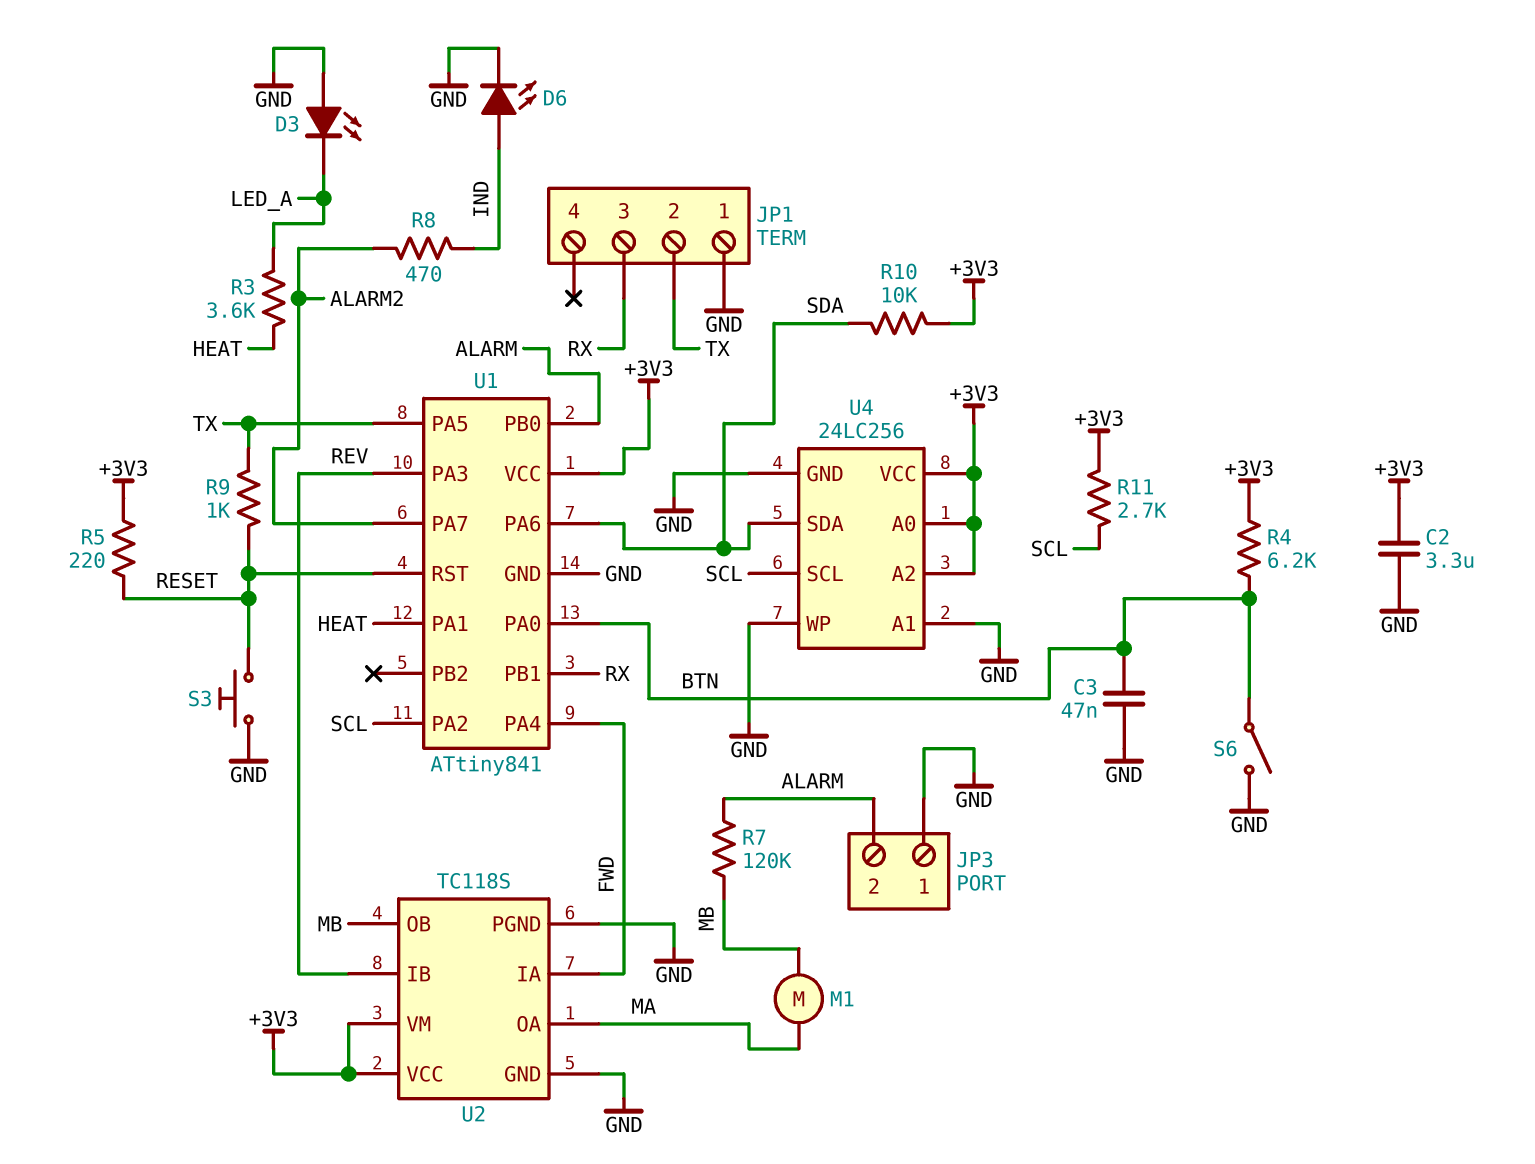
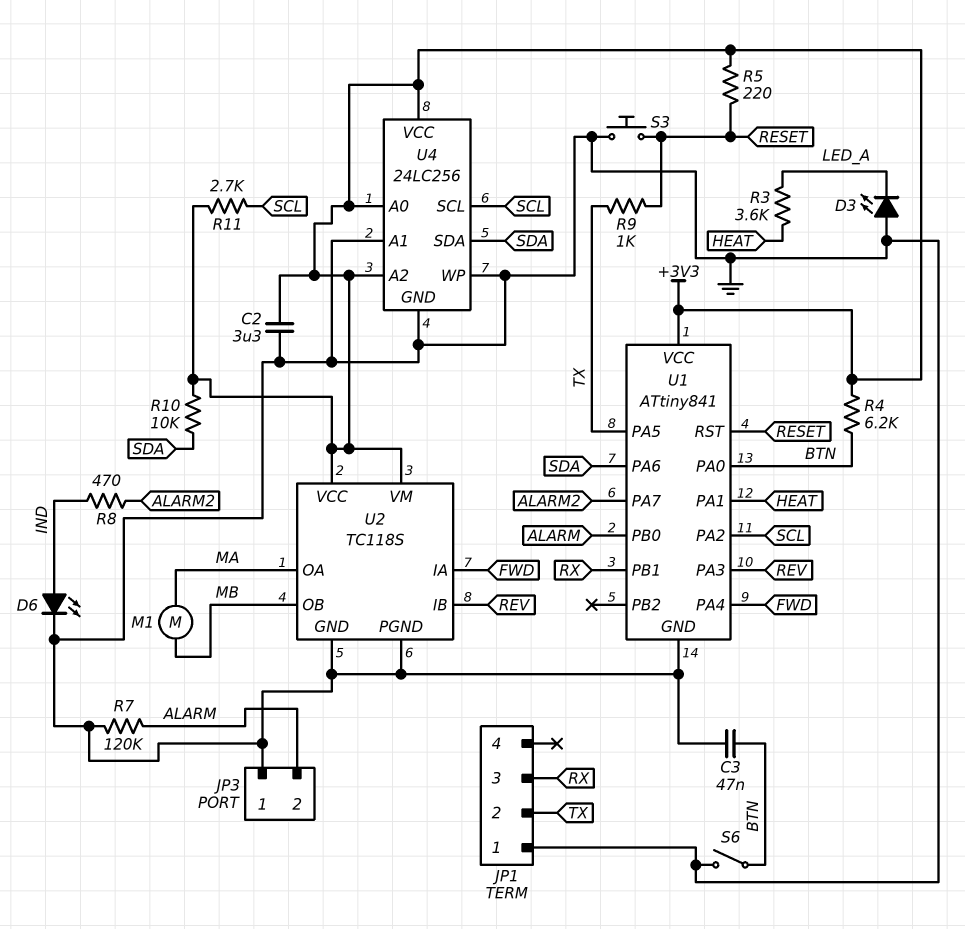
R7: 120k (ALARM, MB) -> 120k (ALARM, GND)

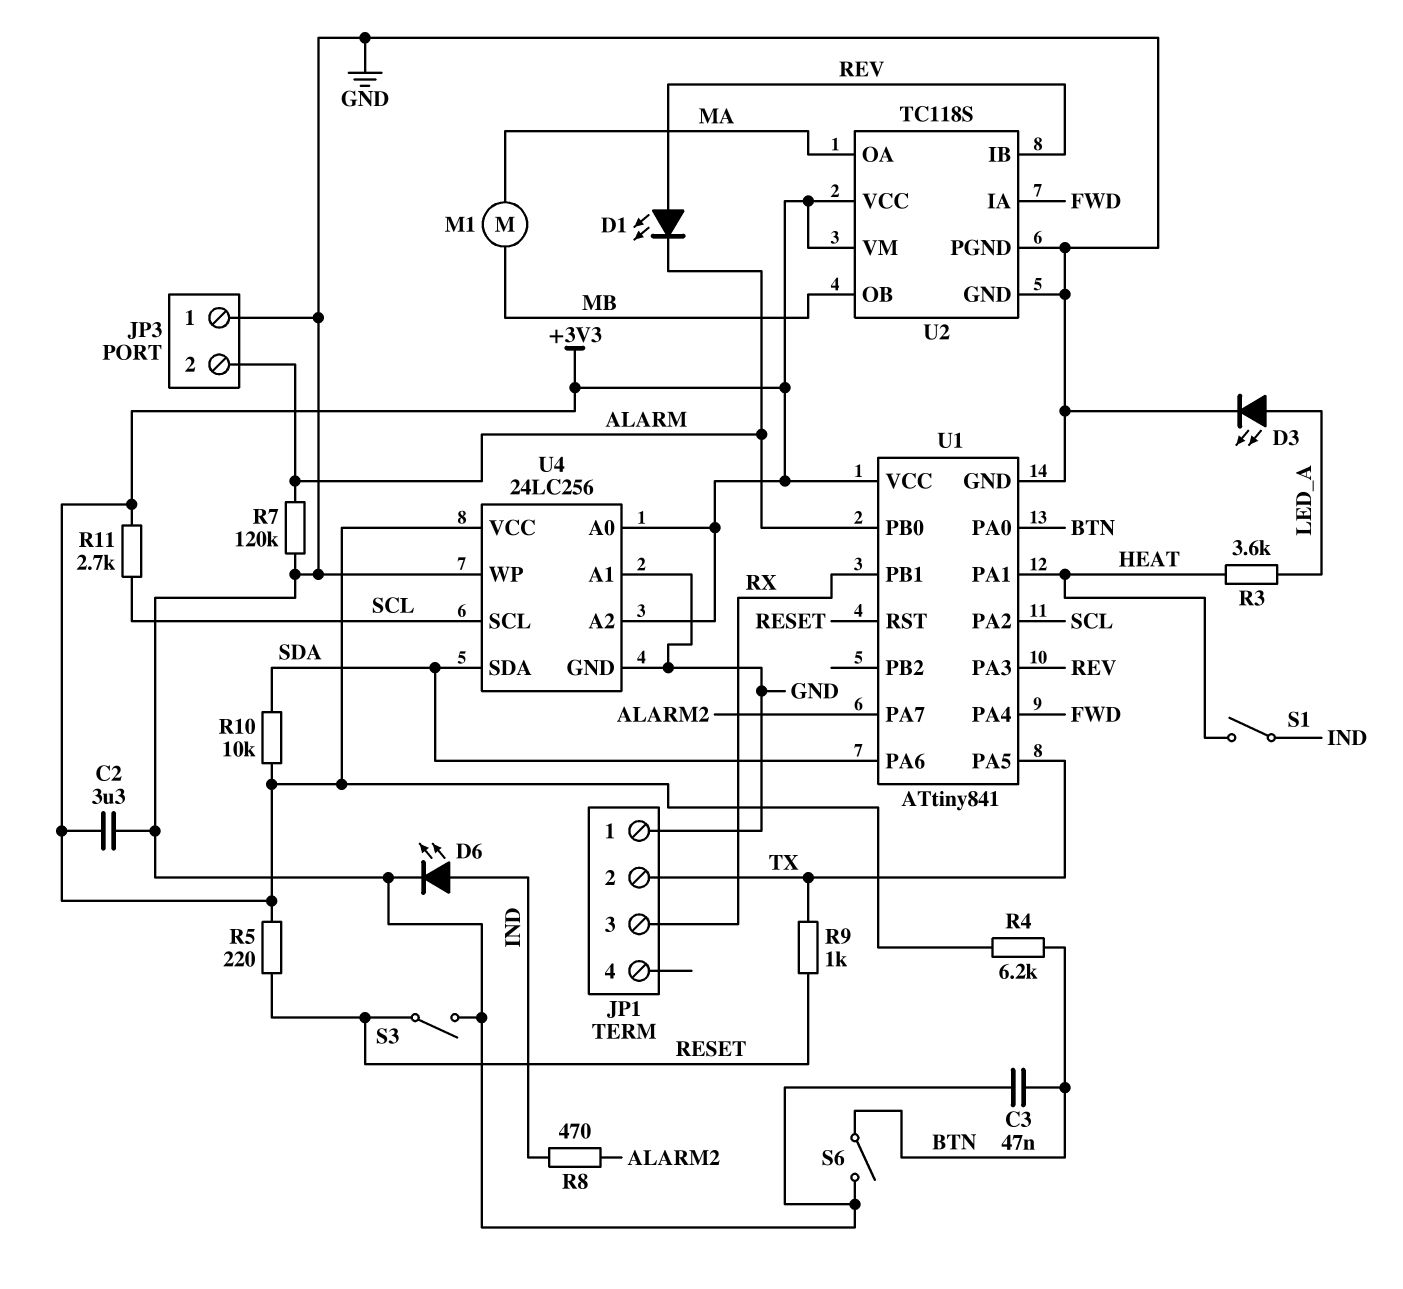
D1: none -> LED (A REV, K ALARM)
D3: LED (A GND, K LED_A) -> LED (A LED_A, K GND)
S1: none -> switch (HEAT, IND)
S3: button (GND, RESET) -> switch (GND, RESET)

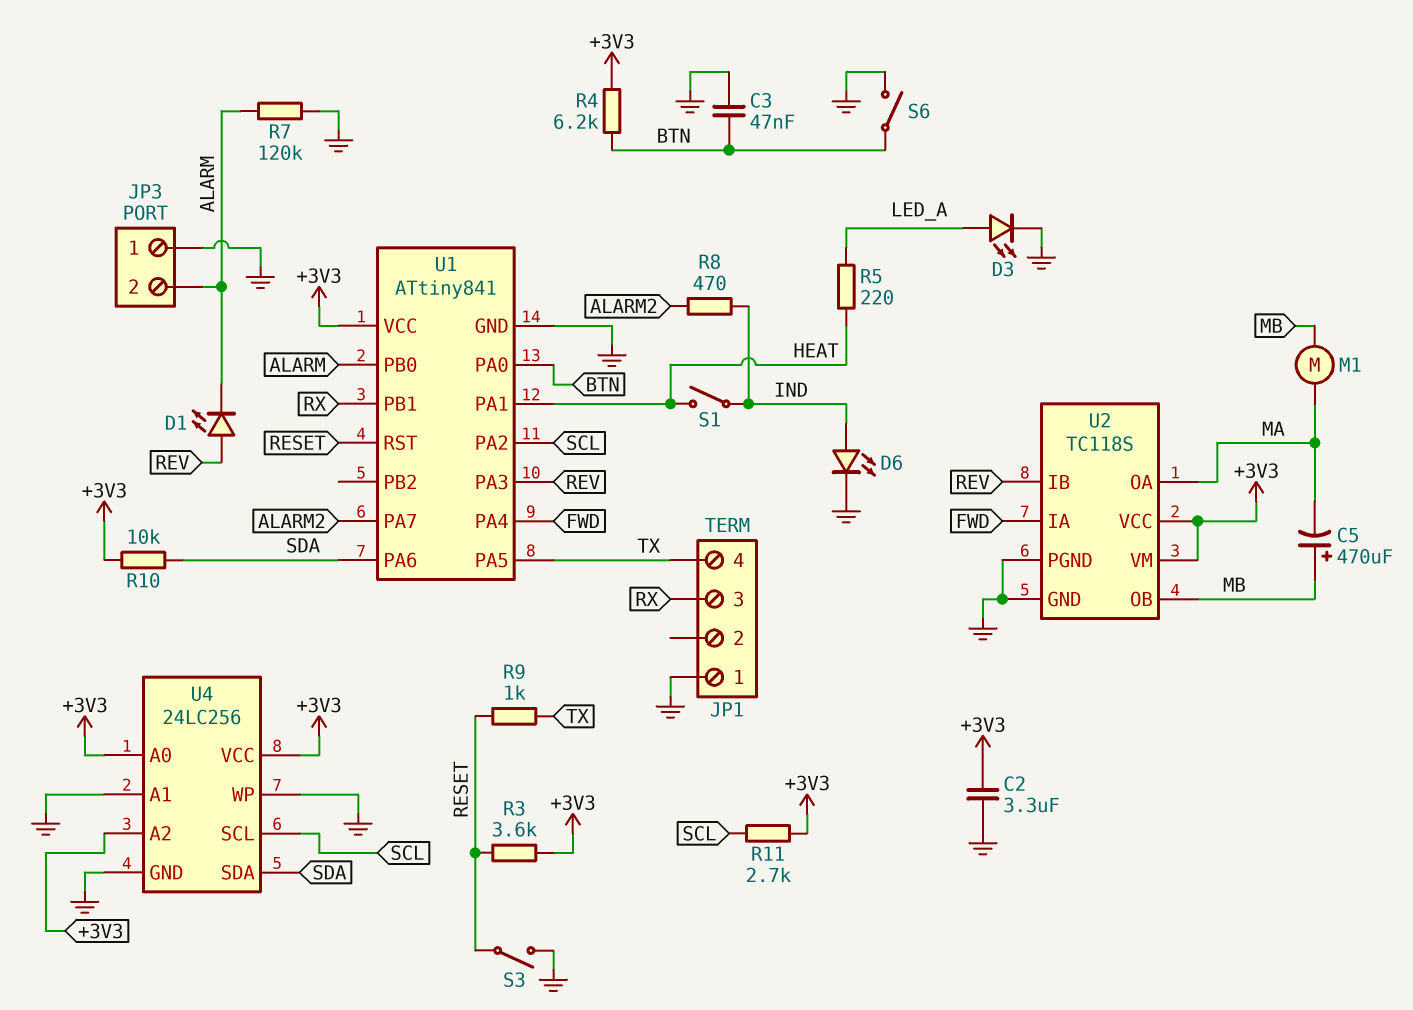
C5: none -> 470uF (plus MB, minus MA)
JP1 pin 2: TX -> none
JP1 pin 4: none -> TX
R3: 3.6k (HEAT, LED_A) -> 3.6k (+3V3, RESET)
R5: 220 (+3V3, RESET) -> 220 (HEAT, LED_A)

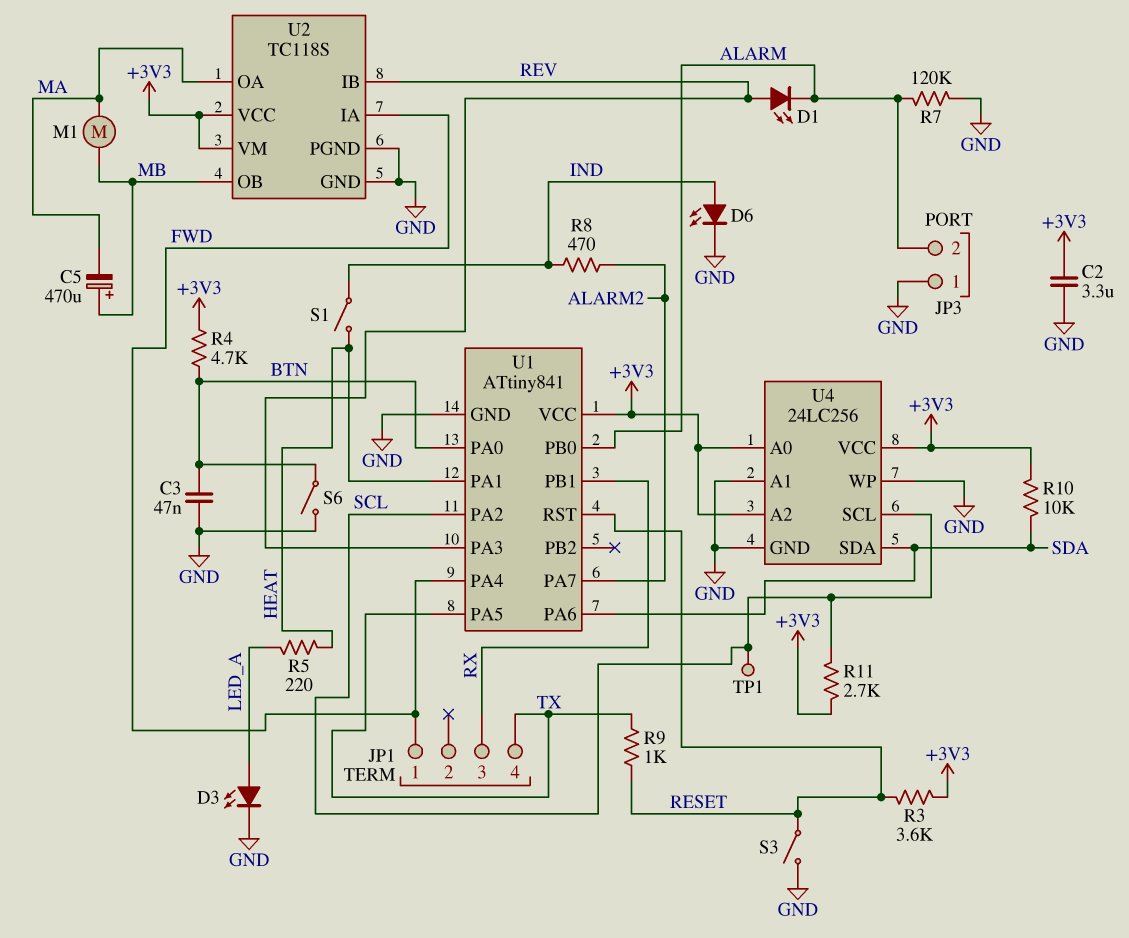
JP1 pin 1: GND -> FWD
R4: 6.2k (+3V3, BTN) -> 4.7k (+3V3, BTN)
TP1: none -> test point (SCL)

